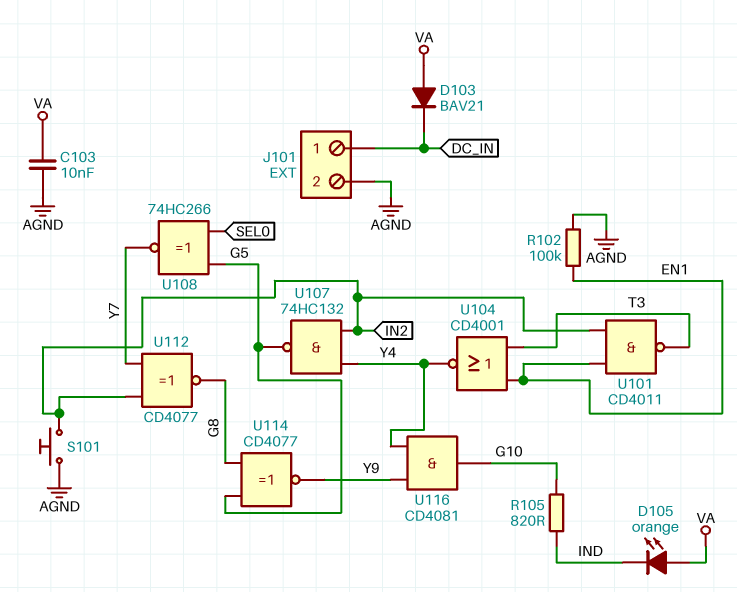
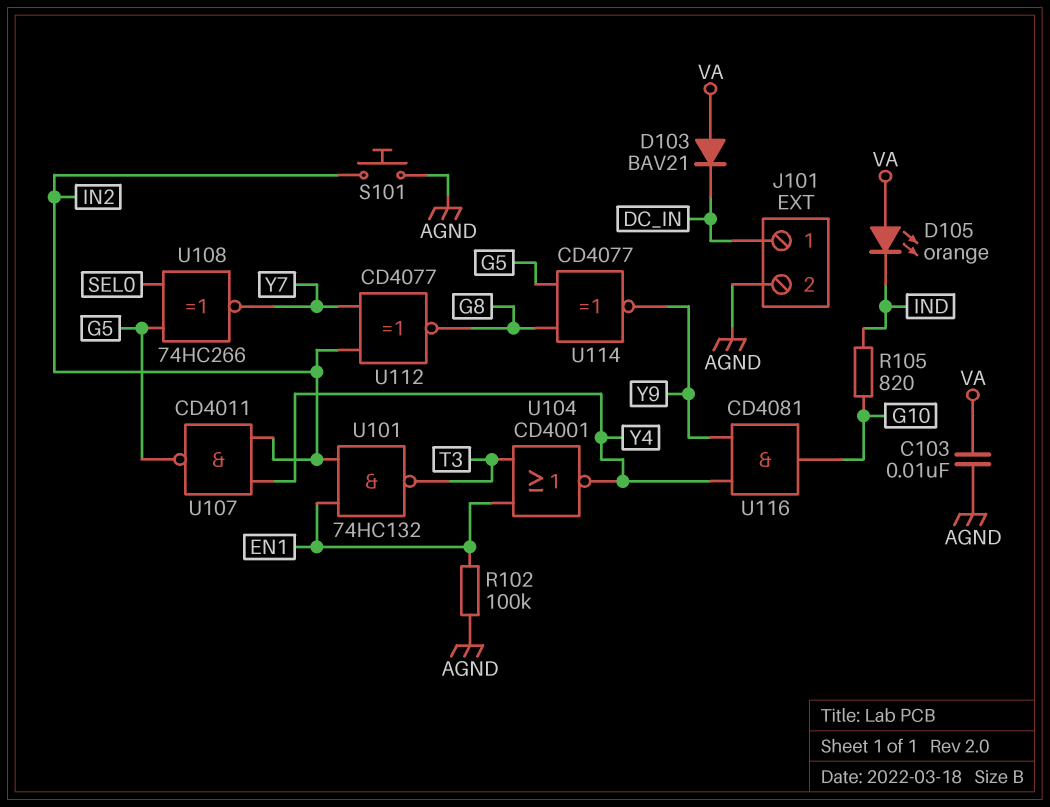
U101: NAND CD4011 (in EN1, in IN2, out T3) -> NAND 74HC132 (in EN1, in IN2, out T3)
U107: NAND 74HC132 (in IN2, in Y4, out G5) -> NAND CD4011 (in IN2, in Y4, out G5)

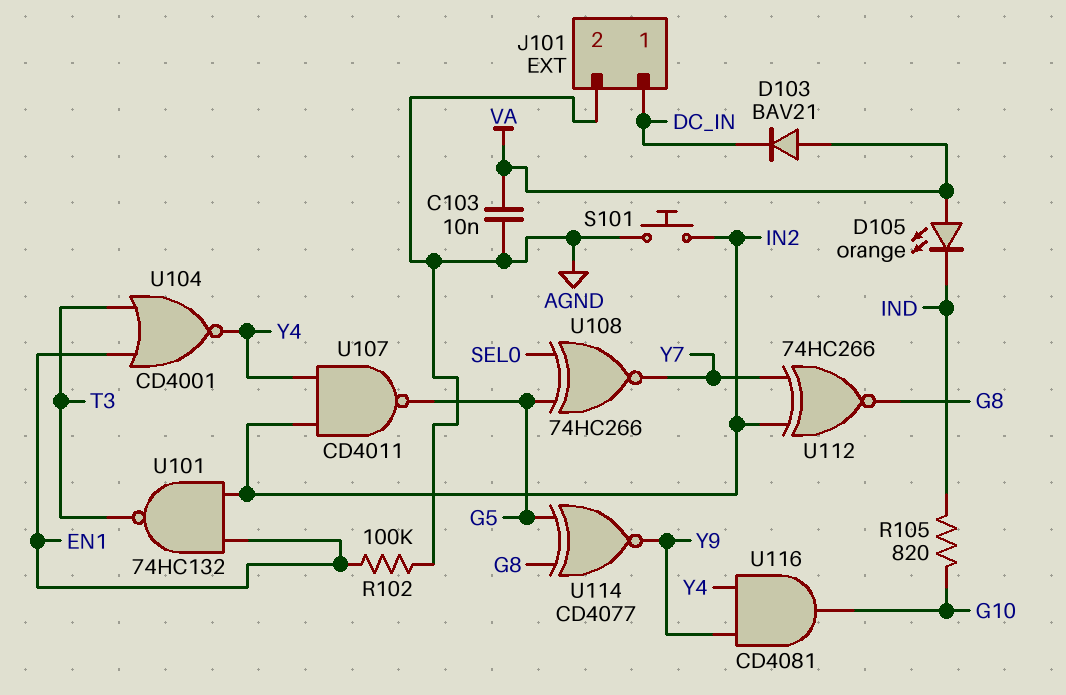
U112: XNOR CD4077 (in IN2, in Y7, out G8) -> XNOR 74HC266 (in IN2, in Y7, out G8)

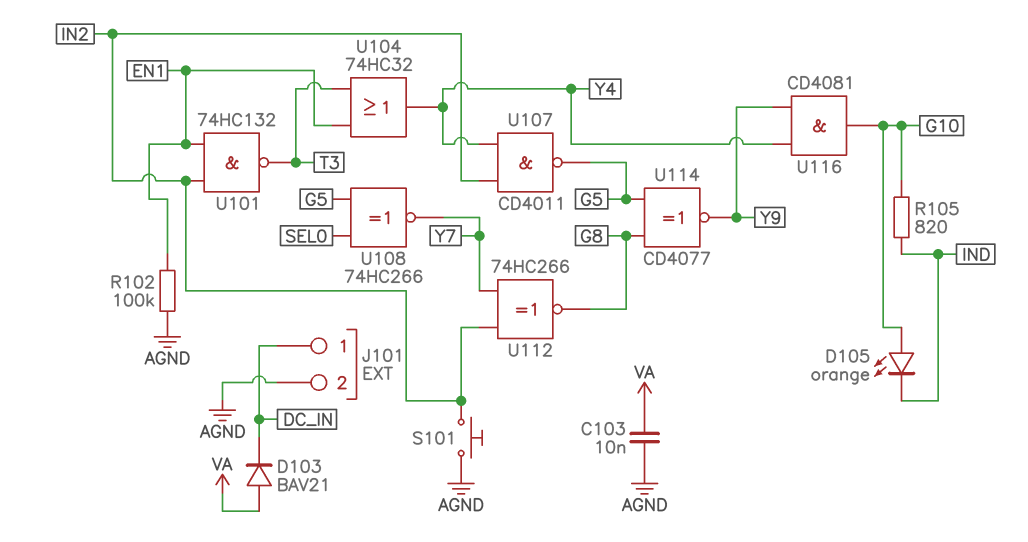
D105: LED orange (A VA, K IND) -> LED orange (A G10, K IND)
U104: NOR CD4001 (in EN1, in T3, out Y4) -> OR 74HC32 (in EN1, in T3, out Y4)

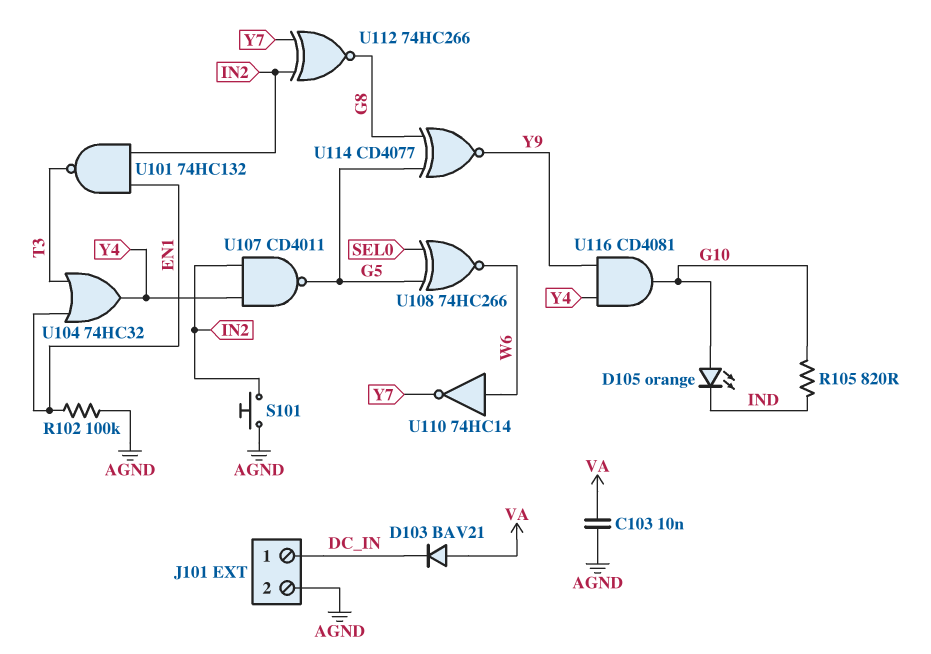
U108: XNOR 74HC266 (in G5, in SEL0, out Y7) -> XNOR 74HC266 (in G5, in SEL0, out W6)
U110: none -> NOT 74HC14 (in W6, out Y7)

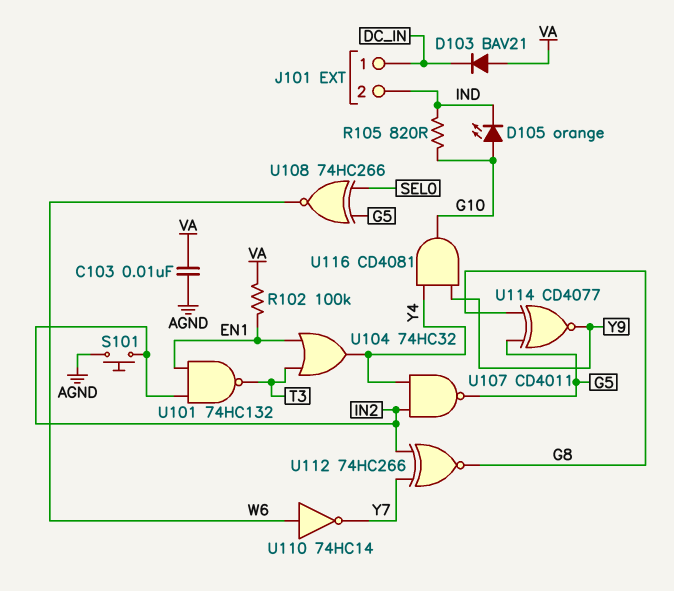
J101 pin 2: AGND -> IND
R102: 100k (AGND, EN1) -> 100k (EN1, VA)

